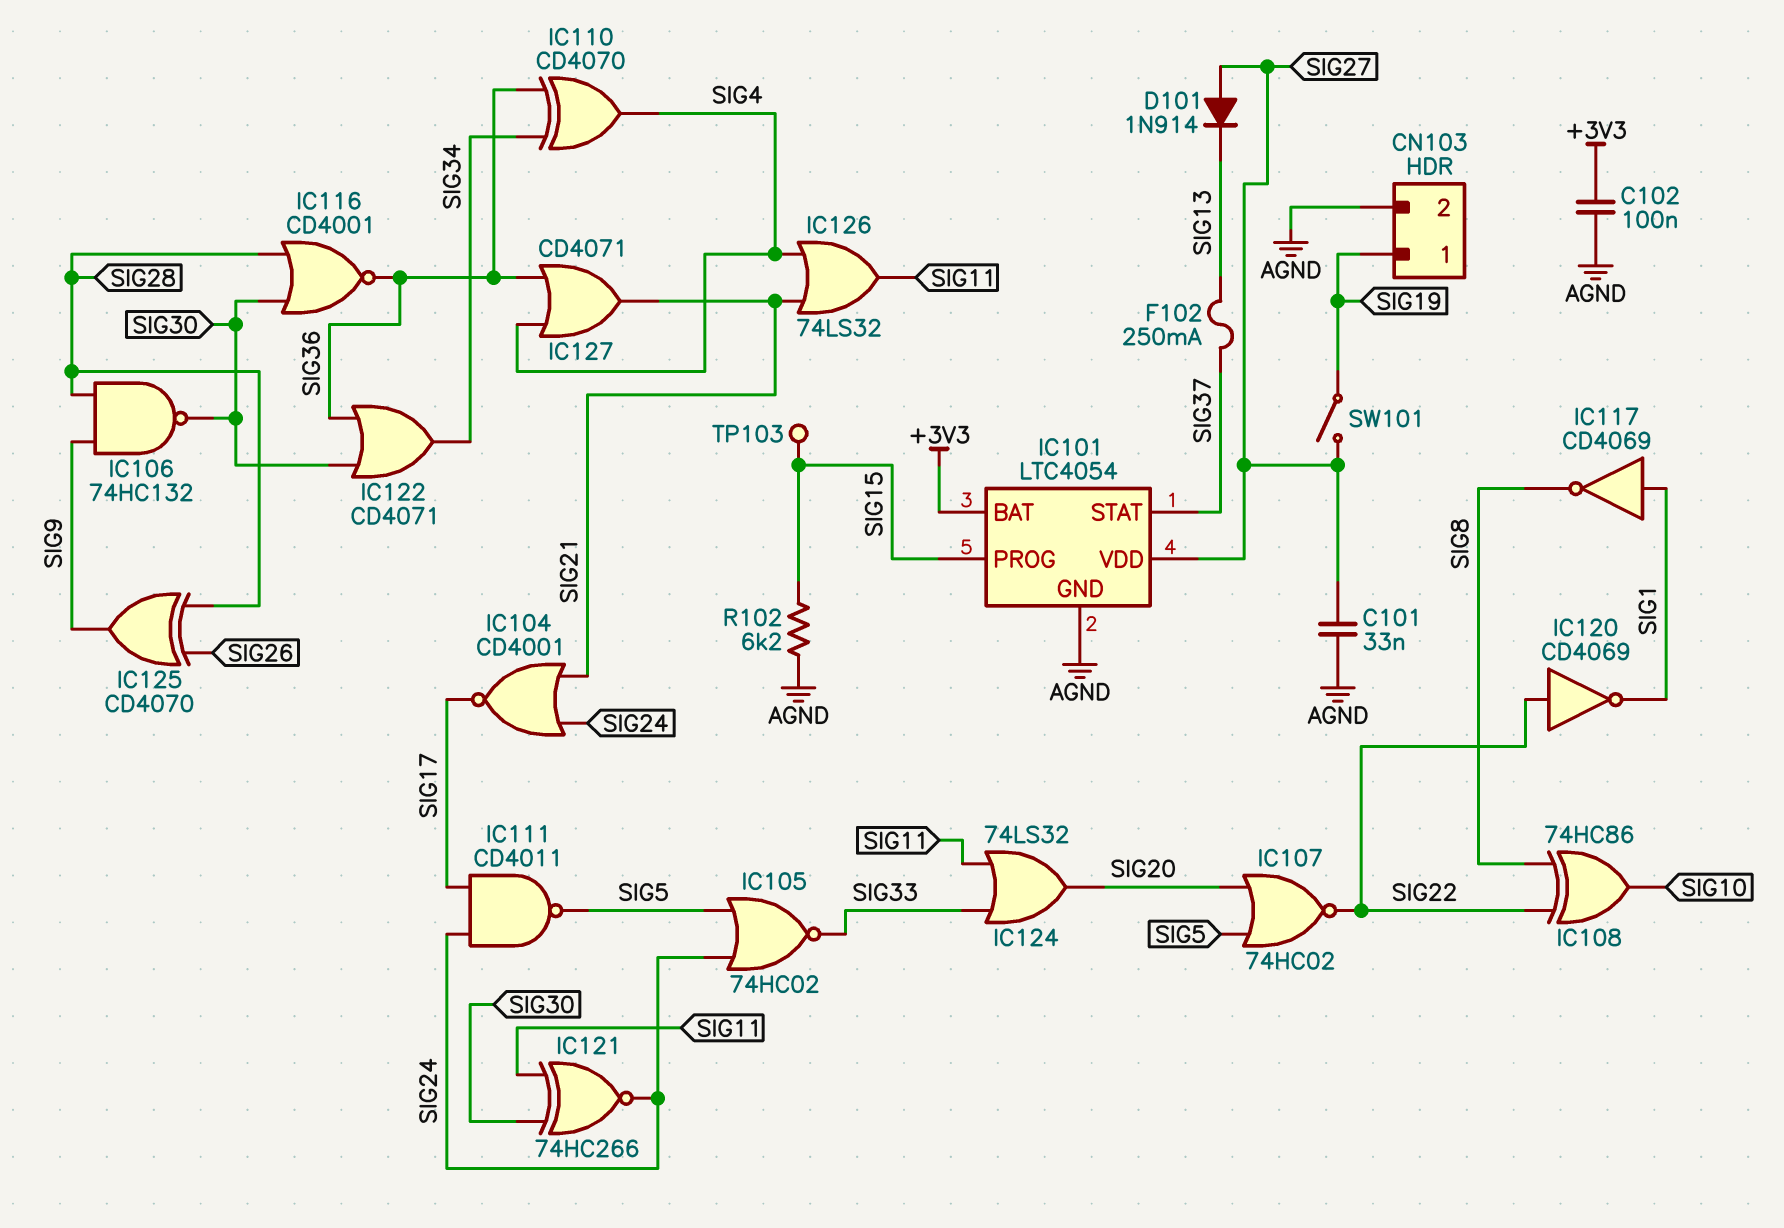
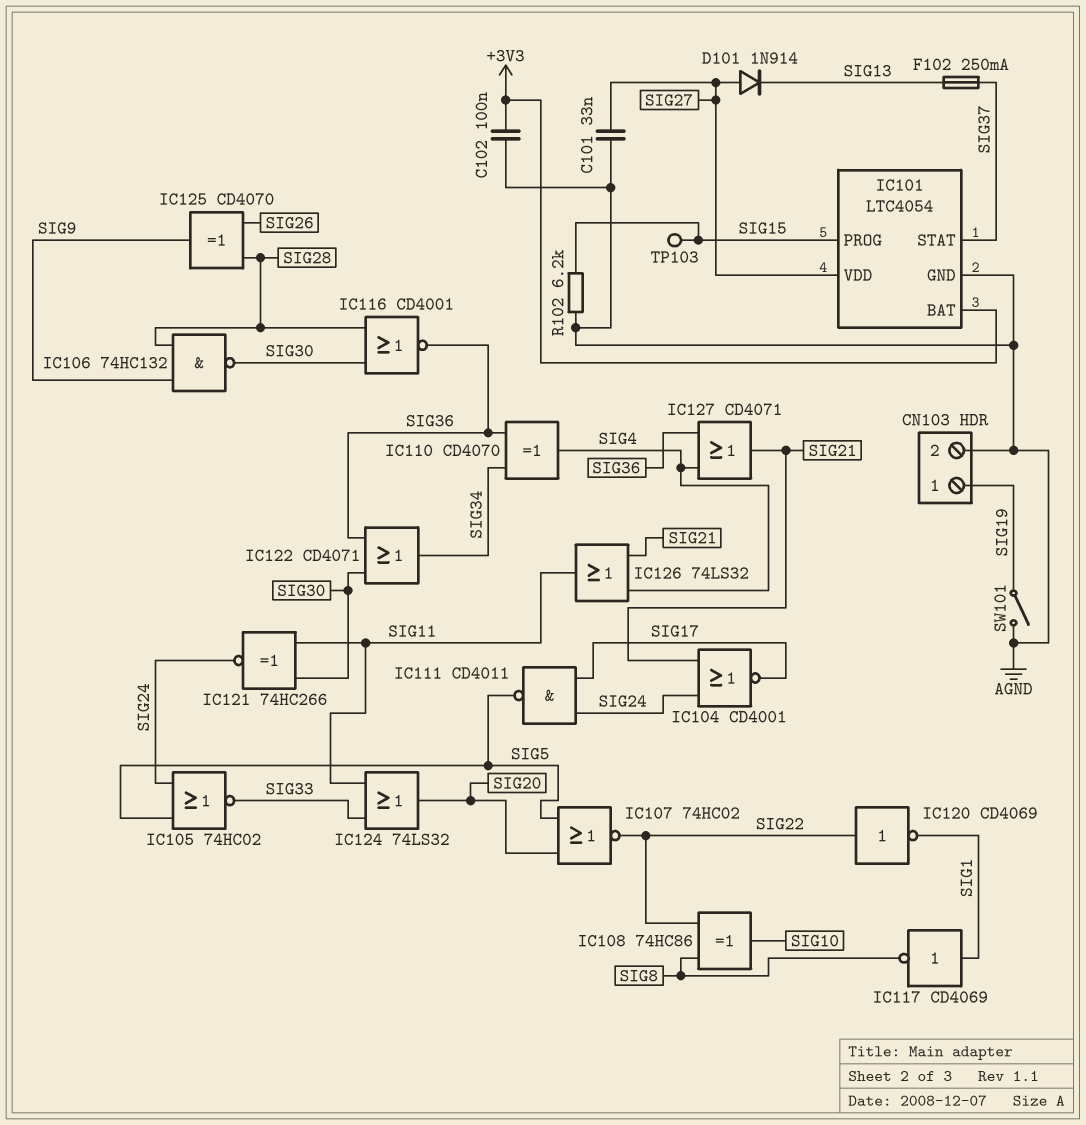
SW101: switch (SIG19, SIG27) -> switch (AGND, SIG19)

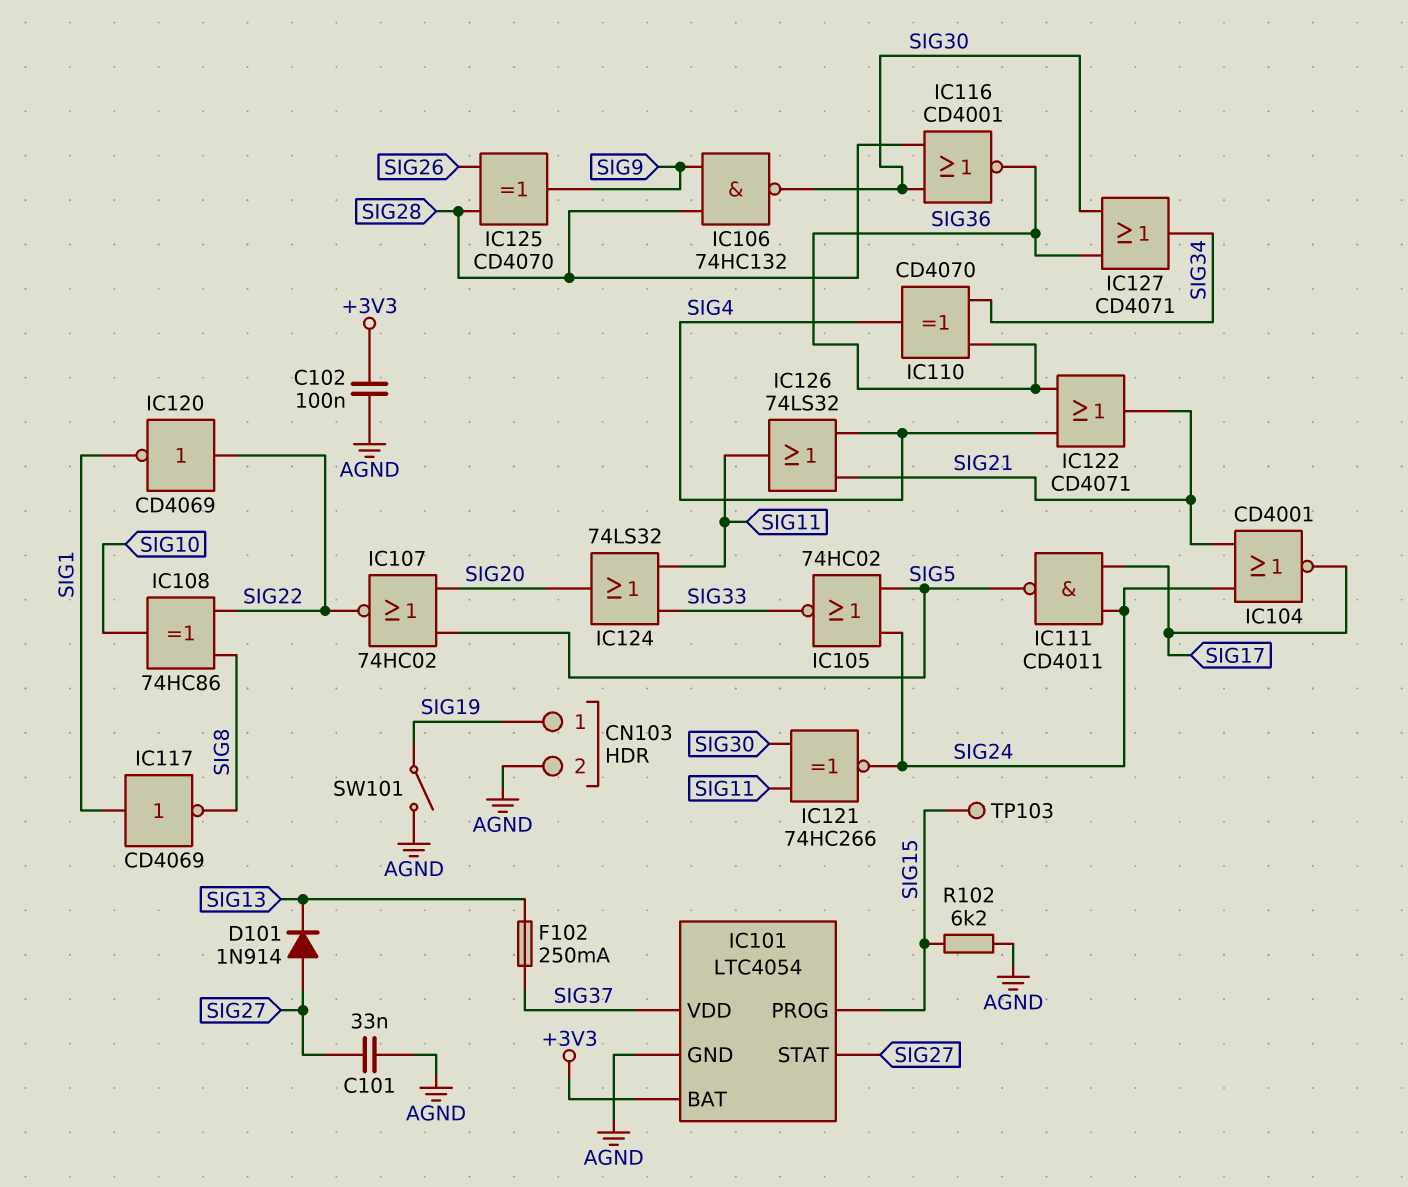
IC101 pin STAT: SIG37 -> SIG27
IC101 pin VDD: SIG27 -> SIG37
IC122: OR CD4071 (in SIG30, in SIG36, out SIG34) -> OR CD4071 (in SIG4, in SIG36, out SIG21)
IC127: OR CD4071 (in SIG4, in SIG36, out SIG21) -> OR CD4071 (in SIG30, in SIG36, out SIG34)

